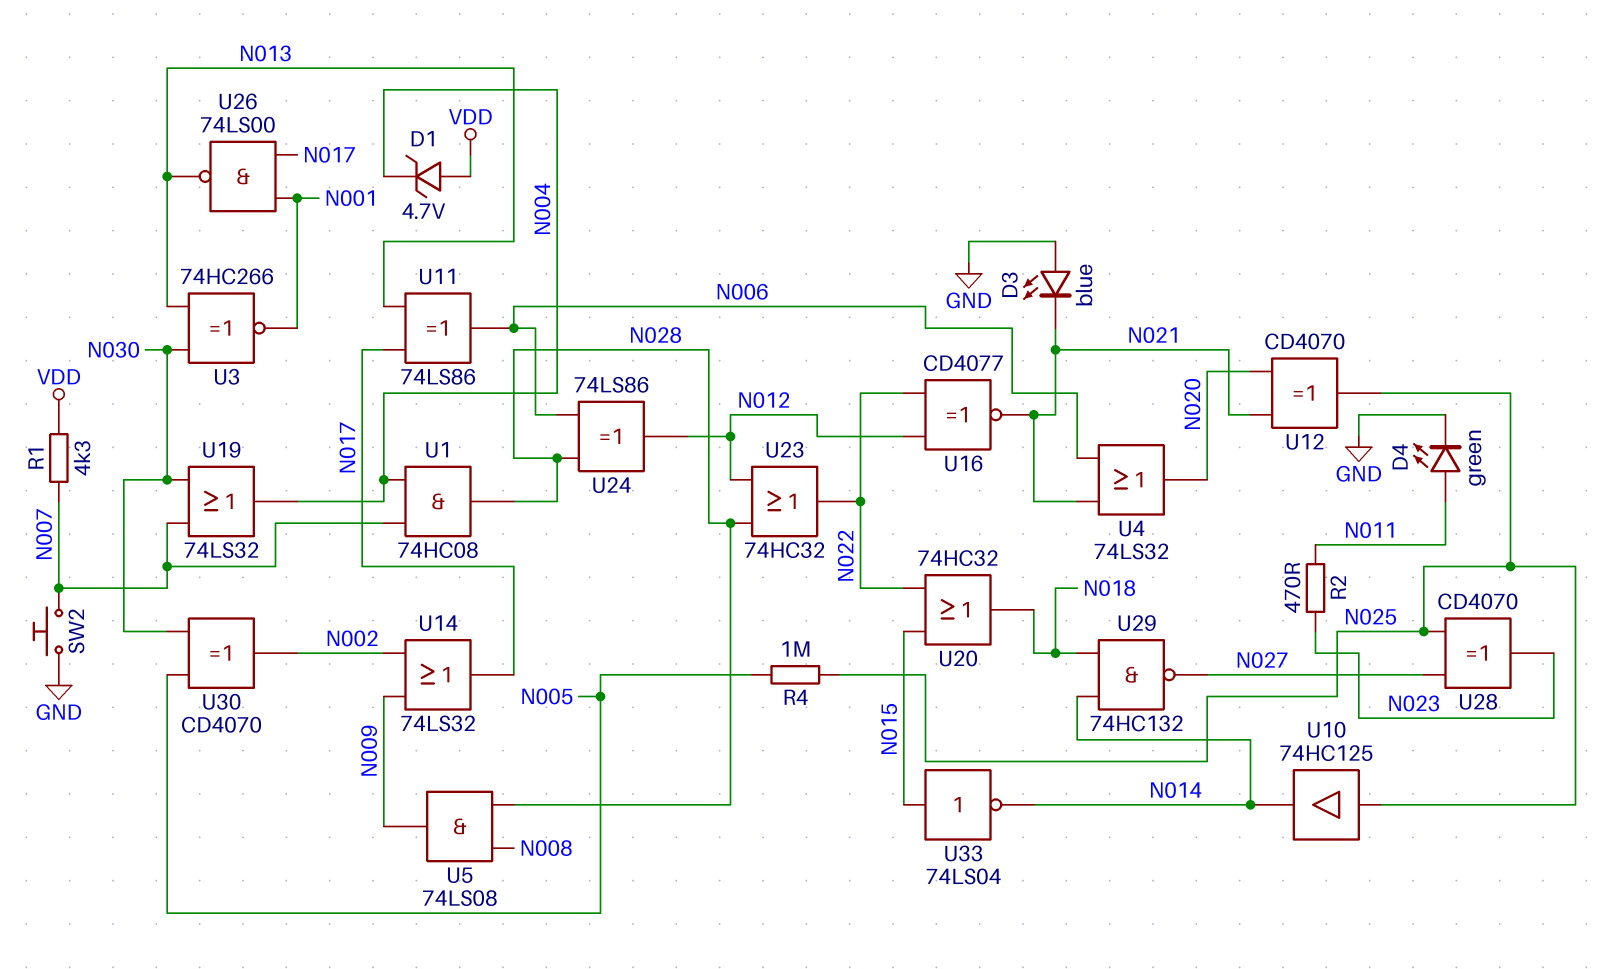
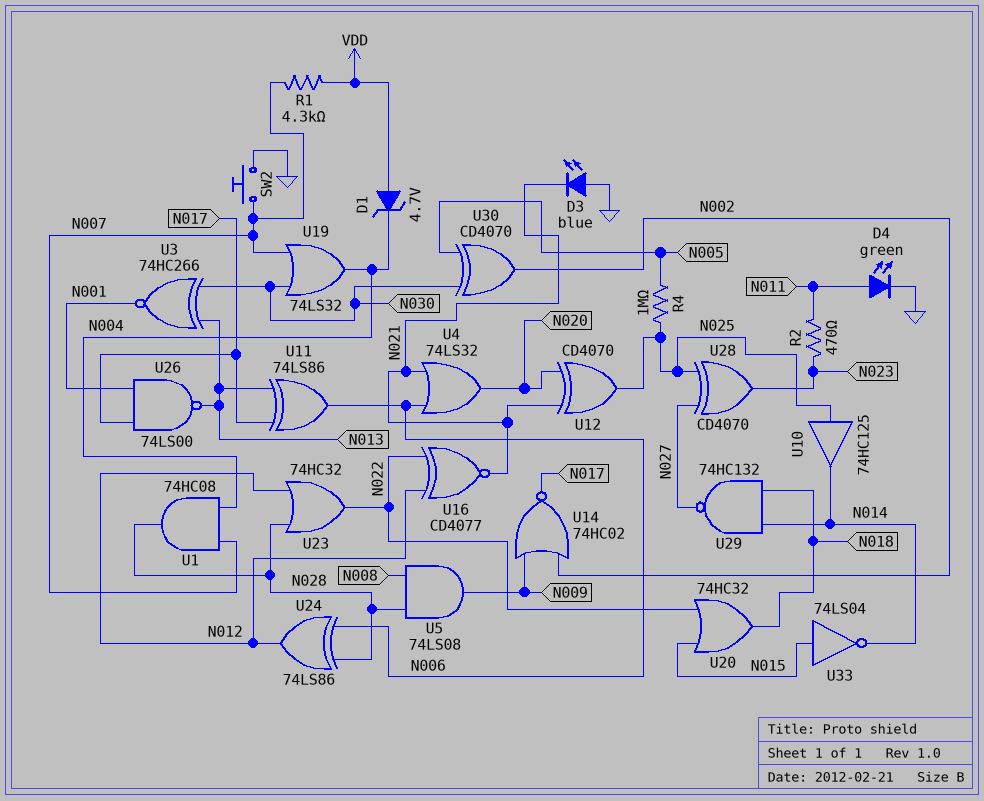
U14: OR 74LS32 (in N002, in N009, out N017) -> NOR 74HC02 (in N002, in N009, out N017)

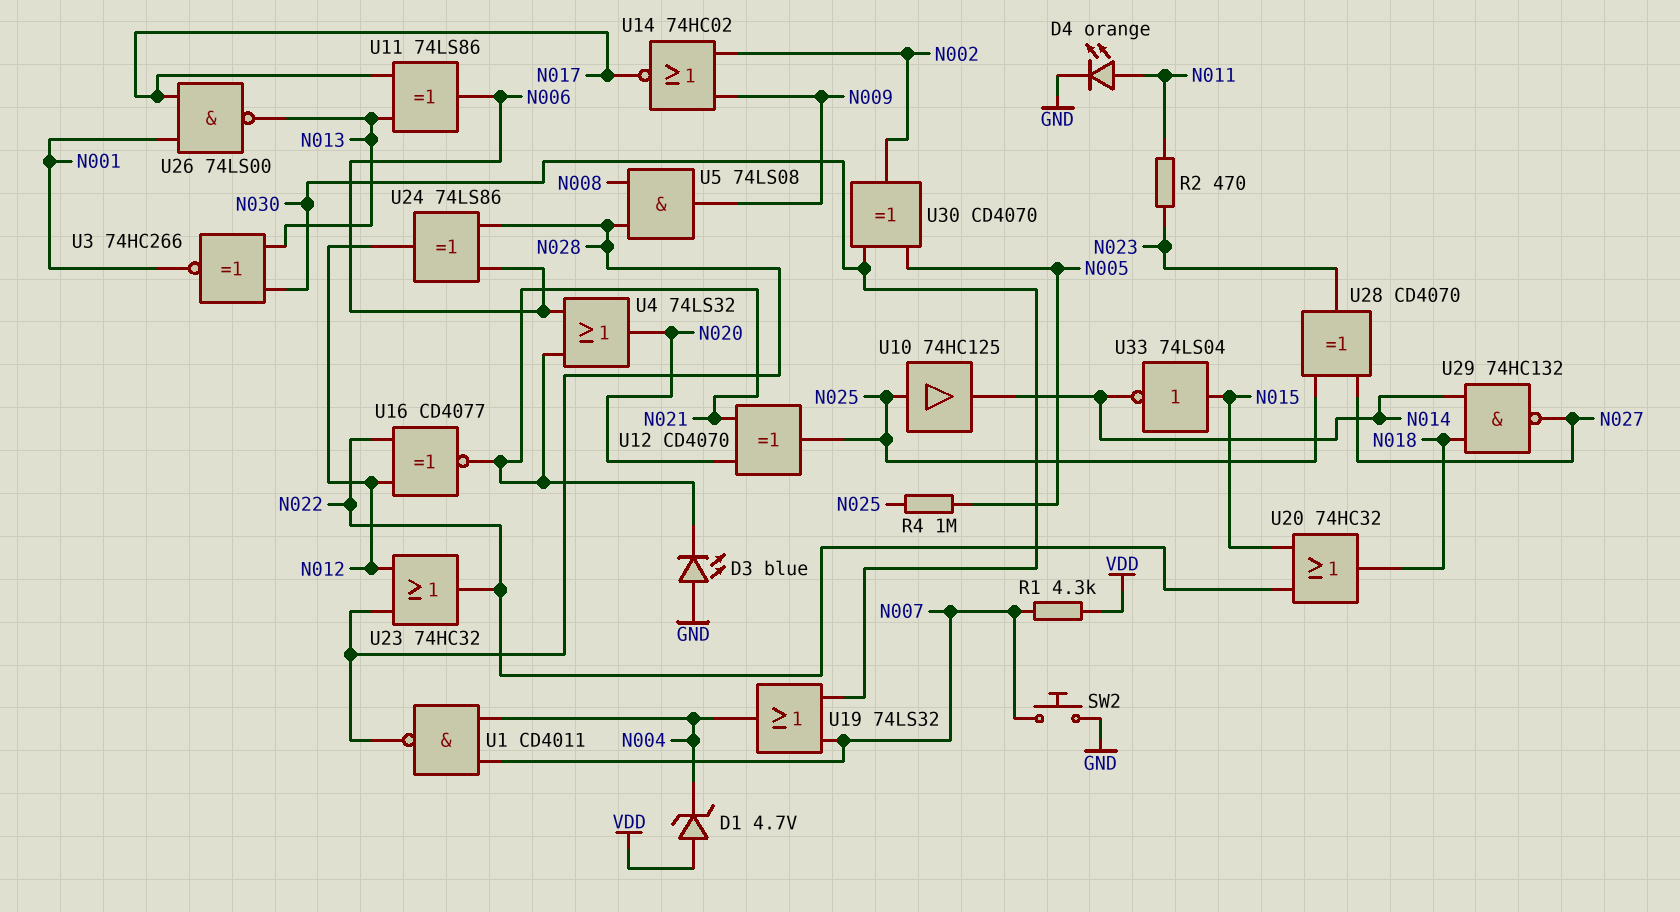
D4: LED green (A N011, K GND) -> LED orange (A N011, K GND)
U1: AND 74HC08 (in N004, in N007, out N028) -> NAND CD4011 (in N004, in N007, out N028)

